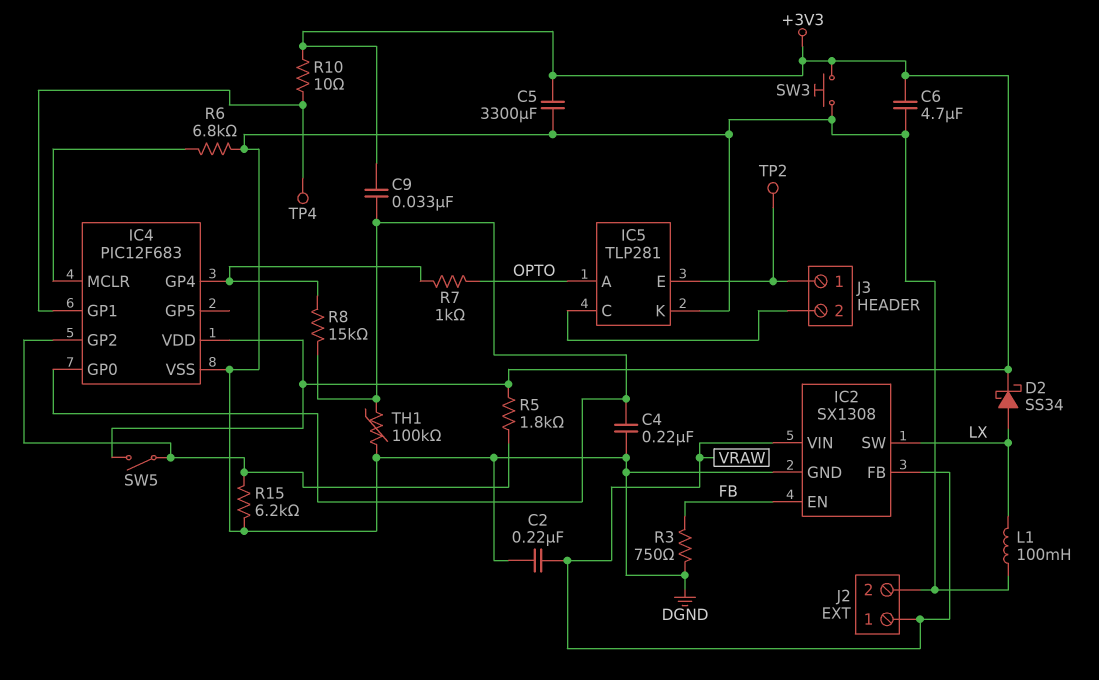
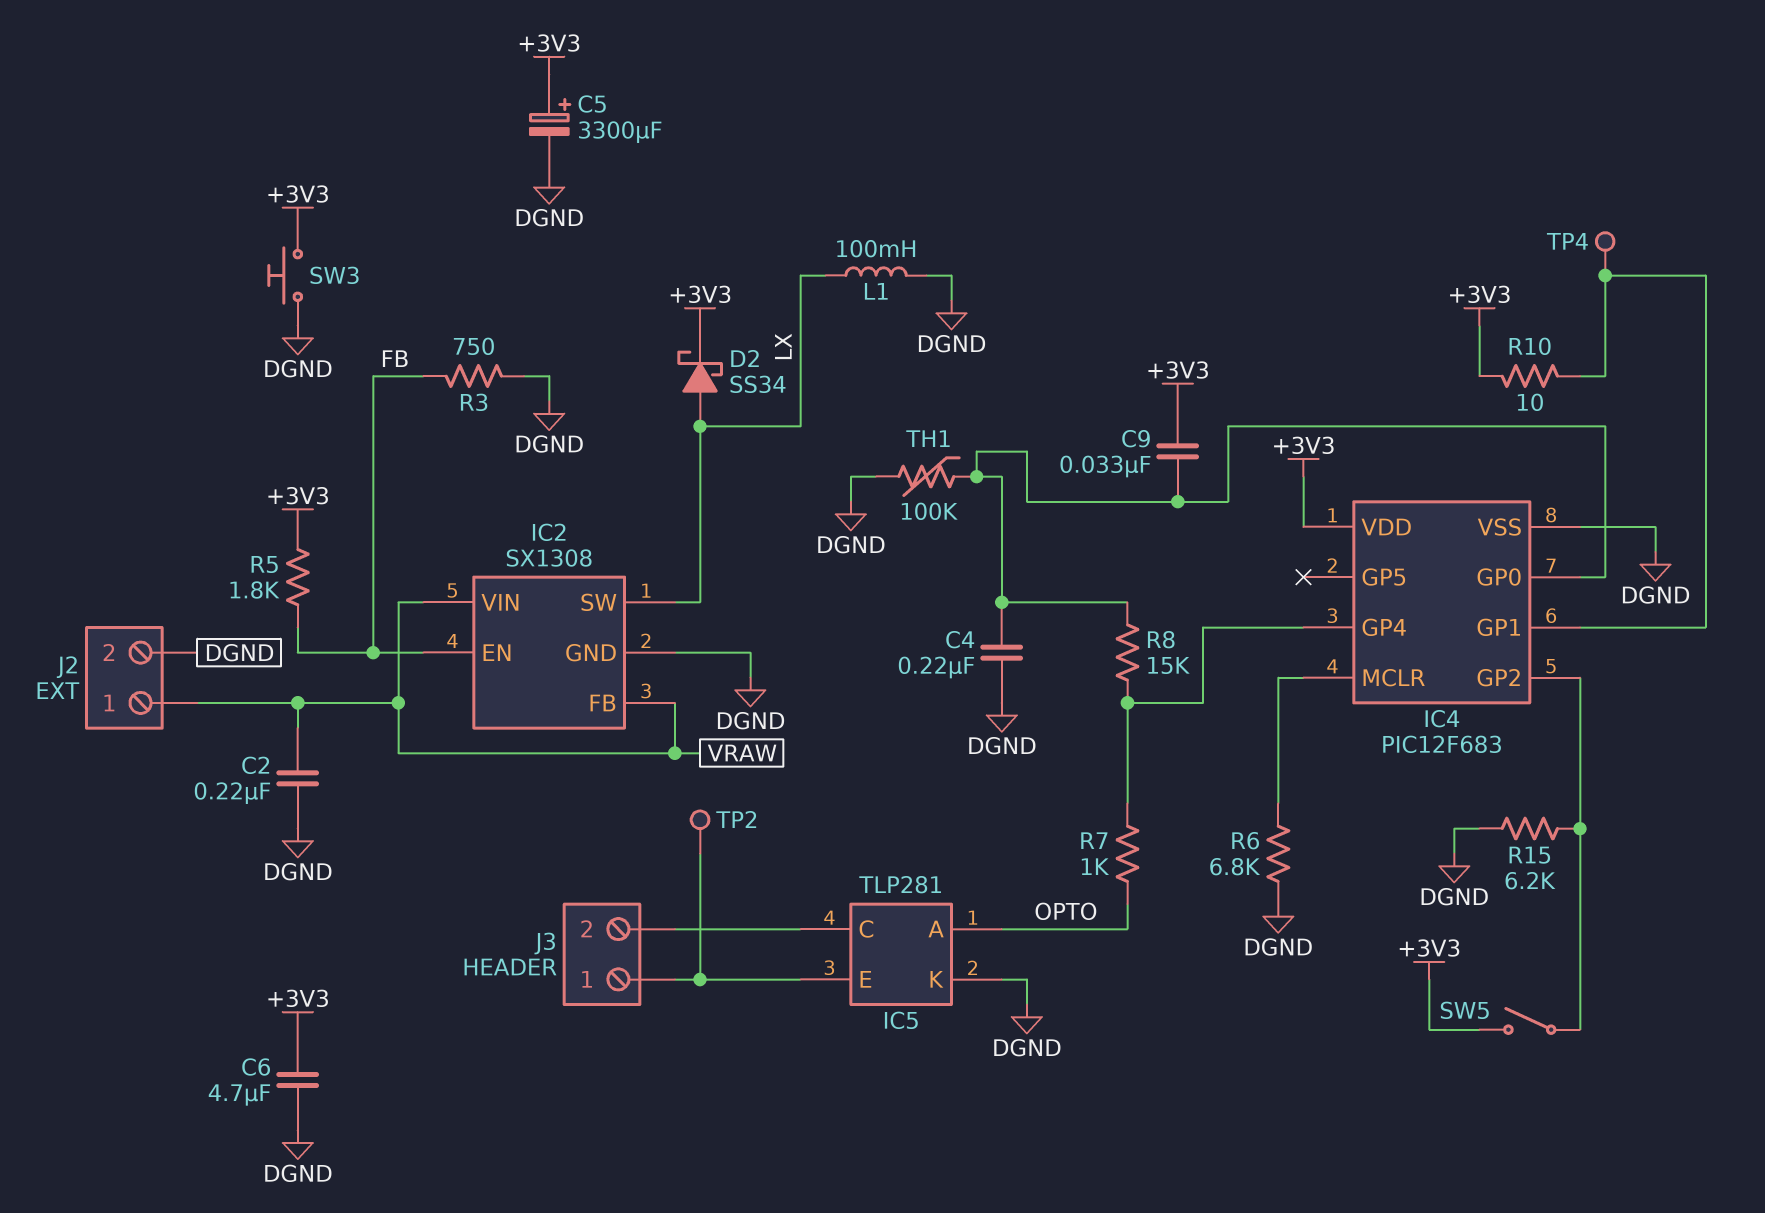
C5: 3300uF (+3V3, DGND) -> 3300uF (plus +3V3, minus DGND)
R5: 1.8k (+3V3, IC4/GP2) -> 1.8k (+3V3, FB)

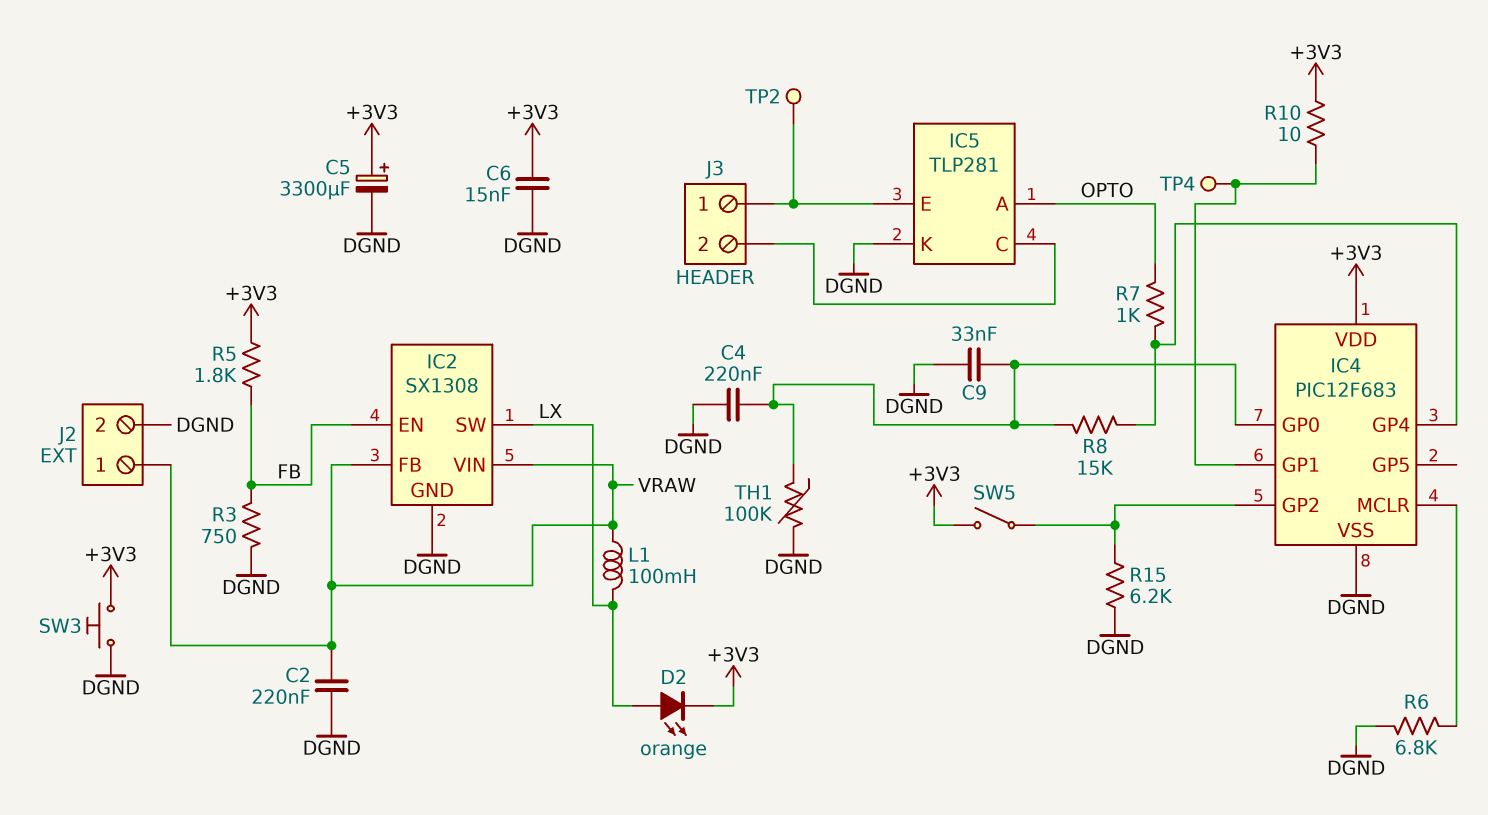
C6: 4.7uF (+3V3, DGND) -> 15nF (+3V3, DGND)
C9: 33nF (+3V3, IC4/GP0) -> 33nF (DGND, IC4/GP0)
D2: schottky SS34 (A LX, K +3V3) -> LED orange (A LX, K +3V3)
L1: 100mH (DGND, LX) -> 100mH (LX, VRAW)

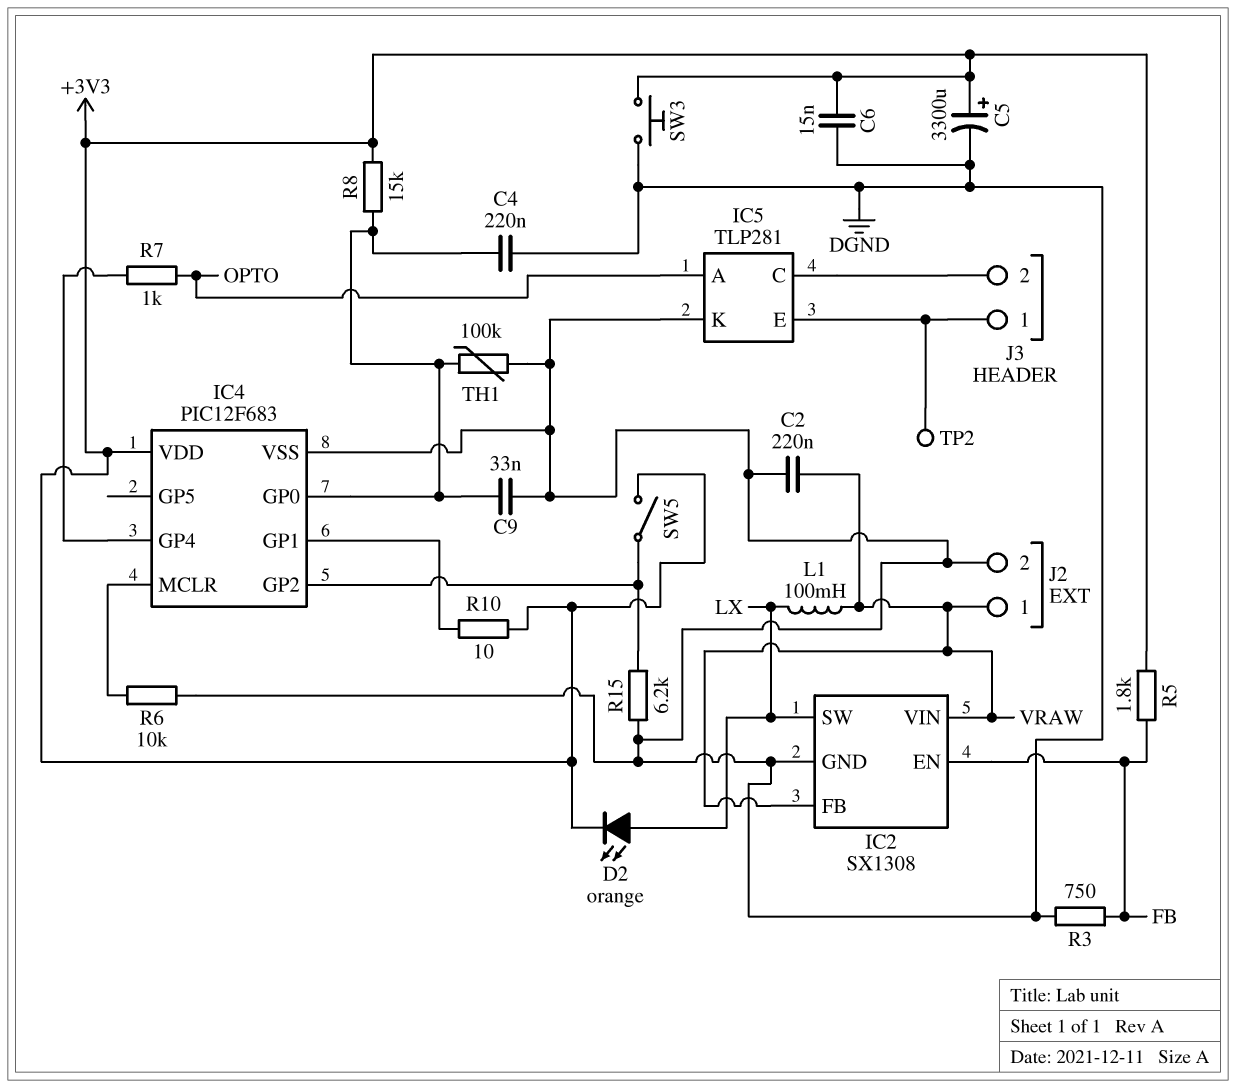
R6: 6.8k (DGND, IC4/MCLR) -> 10k (DGND, IC4/MCLR)
R8: 15k (IC4/GP0, IC4/GP4) -> 15k (+3V3, IC4/GP0)
TP4: test point (IC4/GP1) -> none

